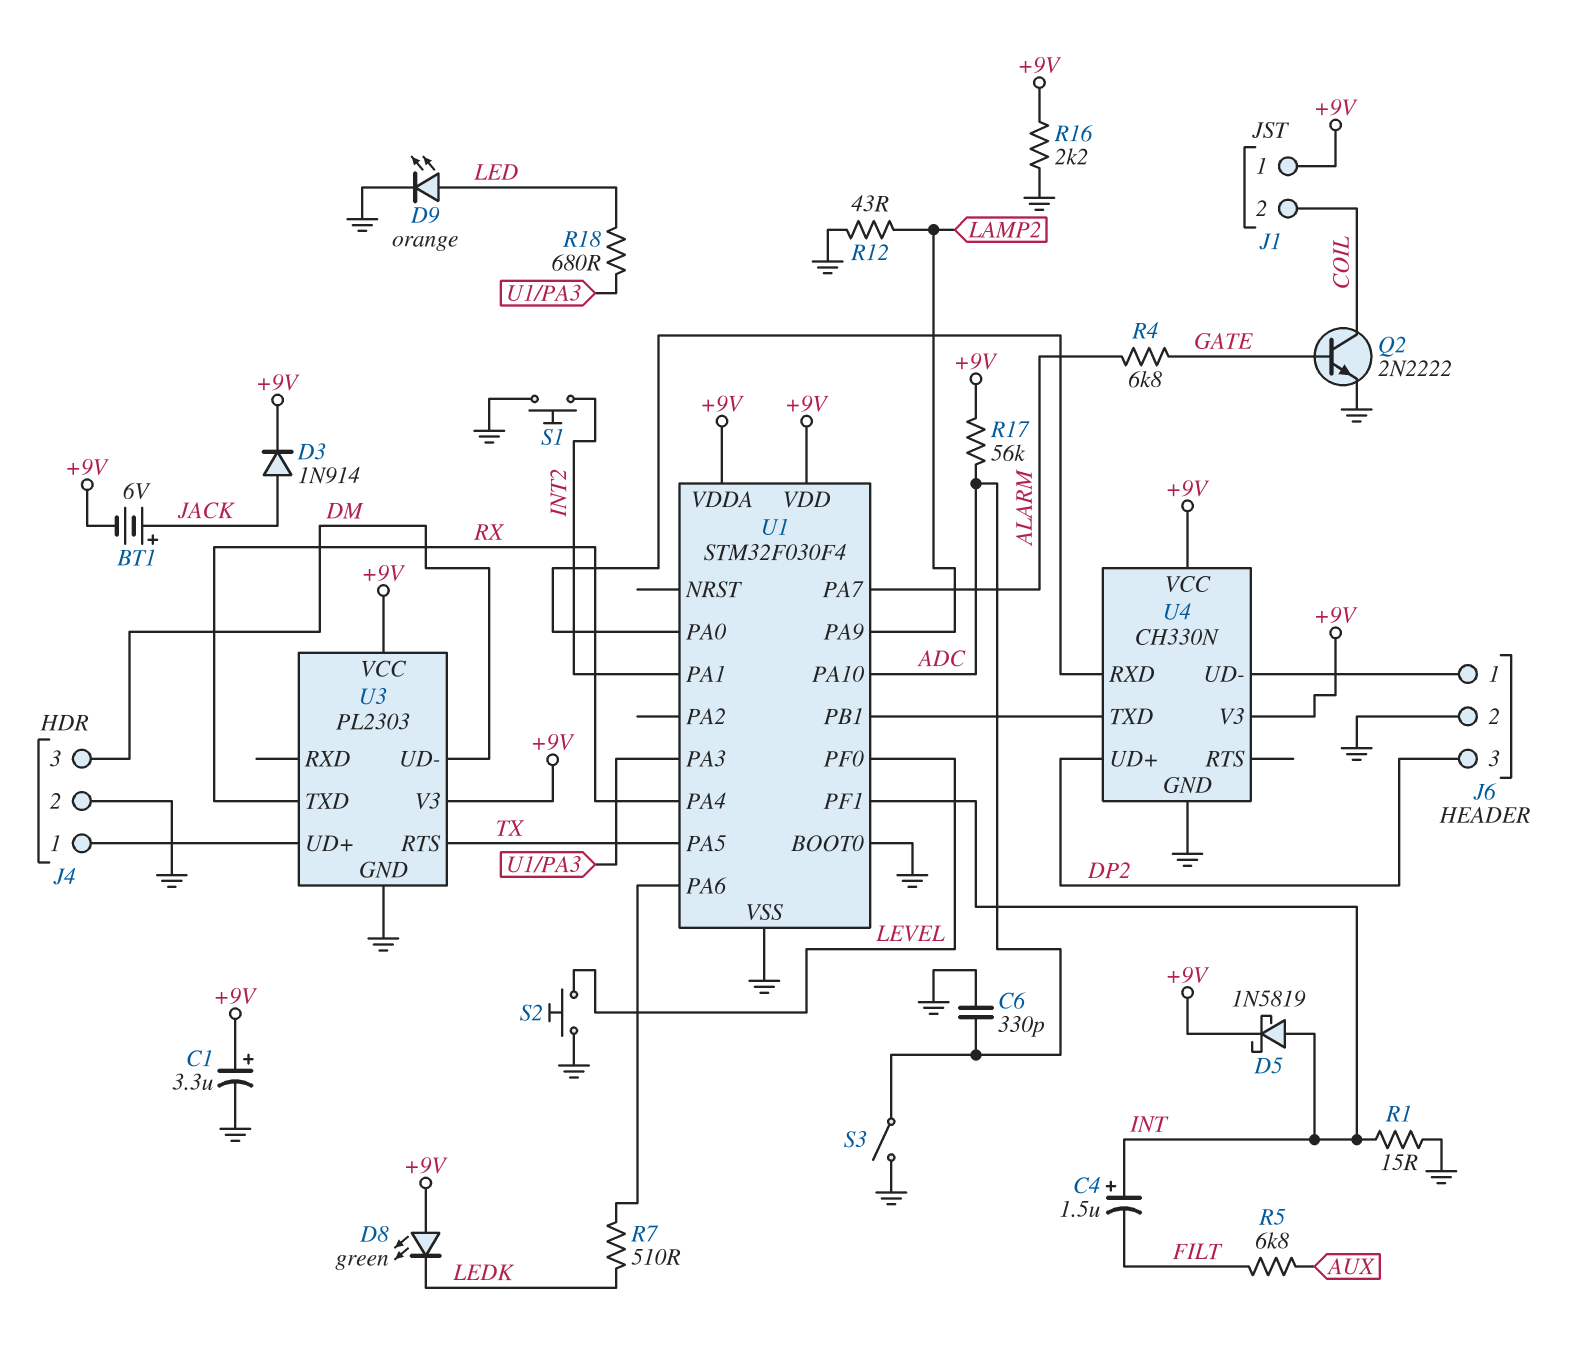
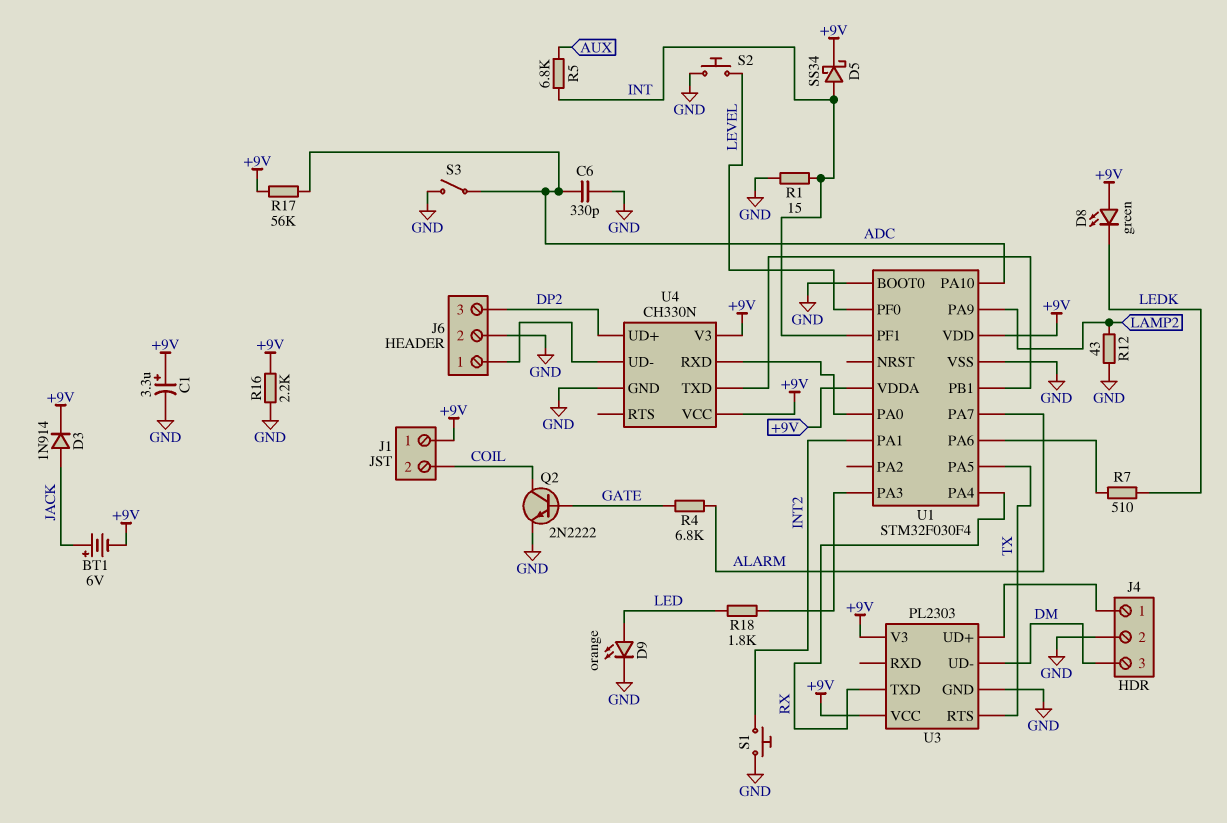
C4: 1.5uF (plus INT, minus FILT) -> none
D5: schottky 1N5819 (A INT, K +9V) -> schottky SS34 (A INT, K +9V)
R5: 6.8k (AUX, FILT) -> 6.8k (AUX, INT)
R18: 680 (LED, U1/PA3) -> 1.8k (LED, U1/PA3)

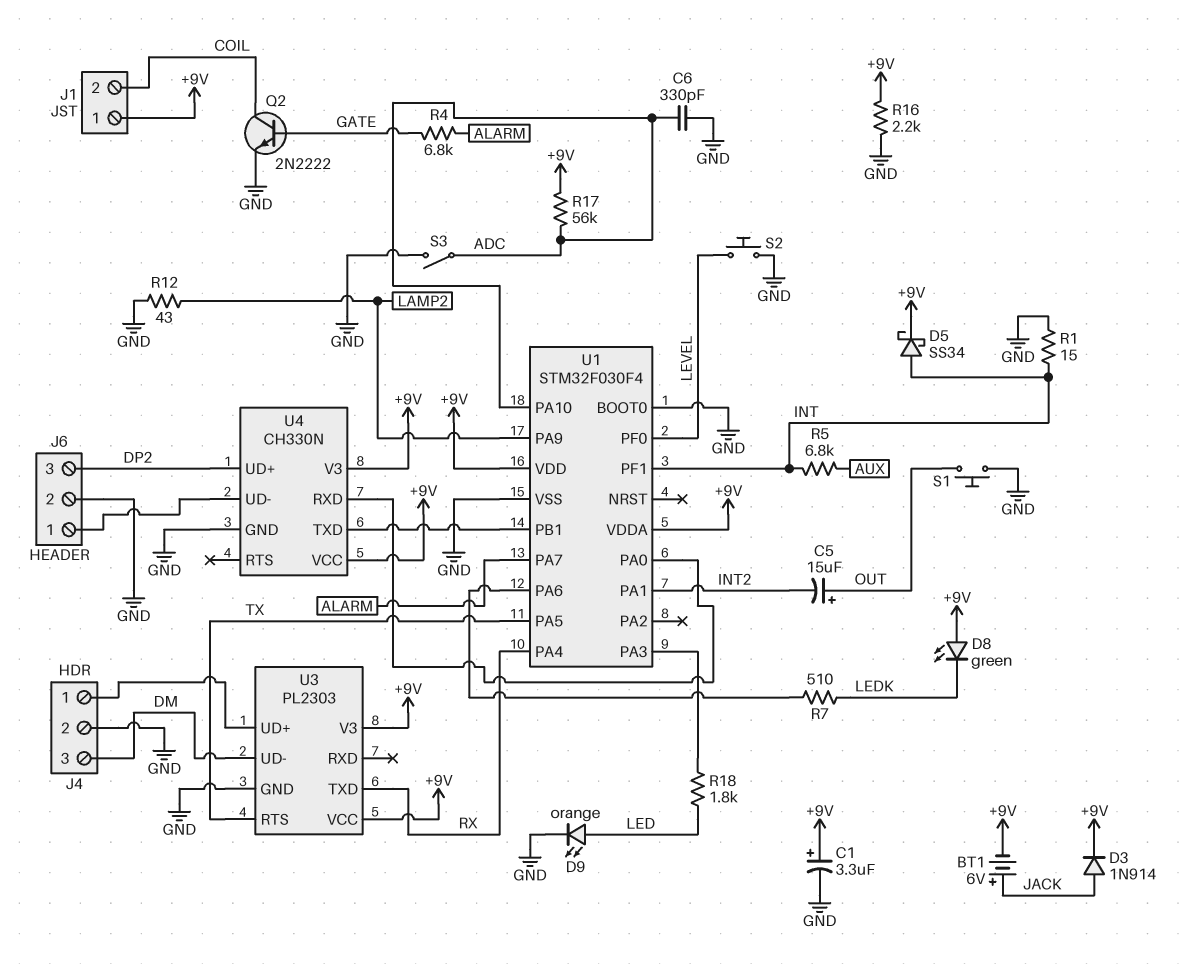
C5: none -> 15uF (plus OUT, minus INT2)
S1: button (GND, INT2) -> button (GND, OUT)

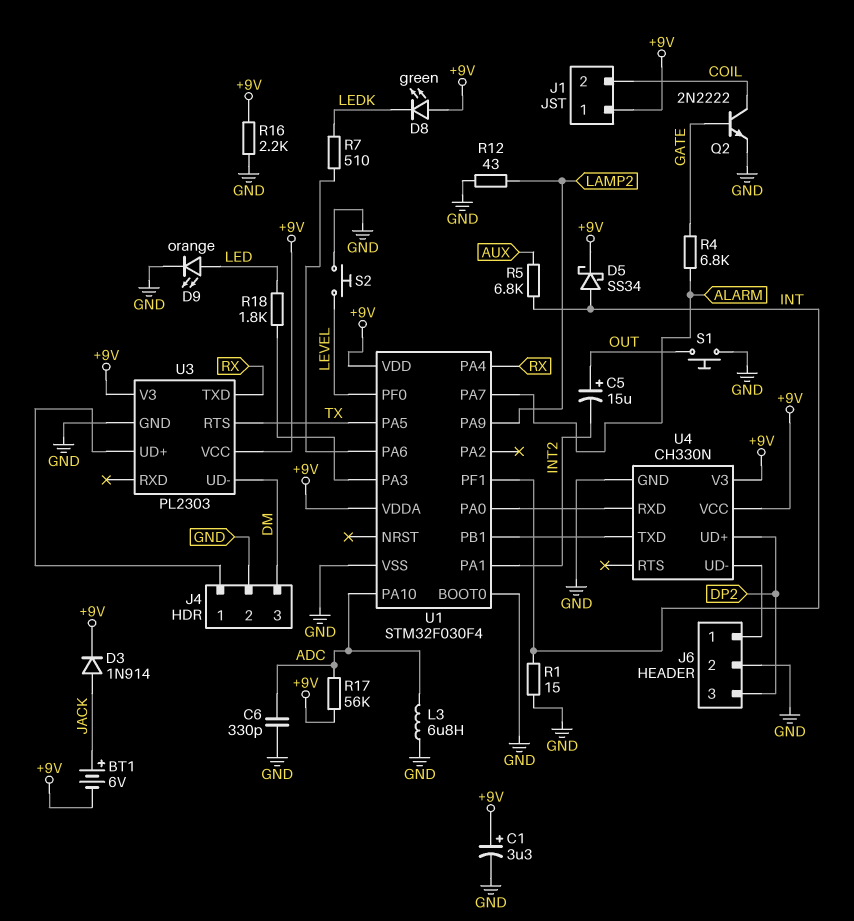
L3: none -> 6.8uH (ADC, GND)
S3: switch (ADC, GND) -> none

